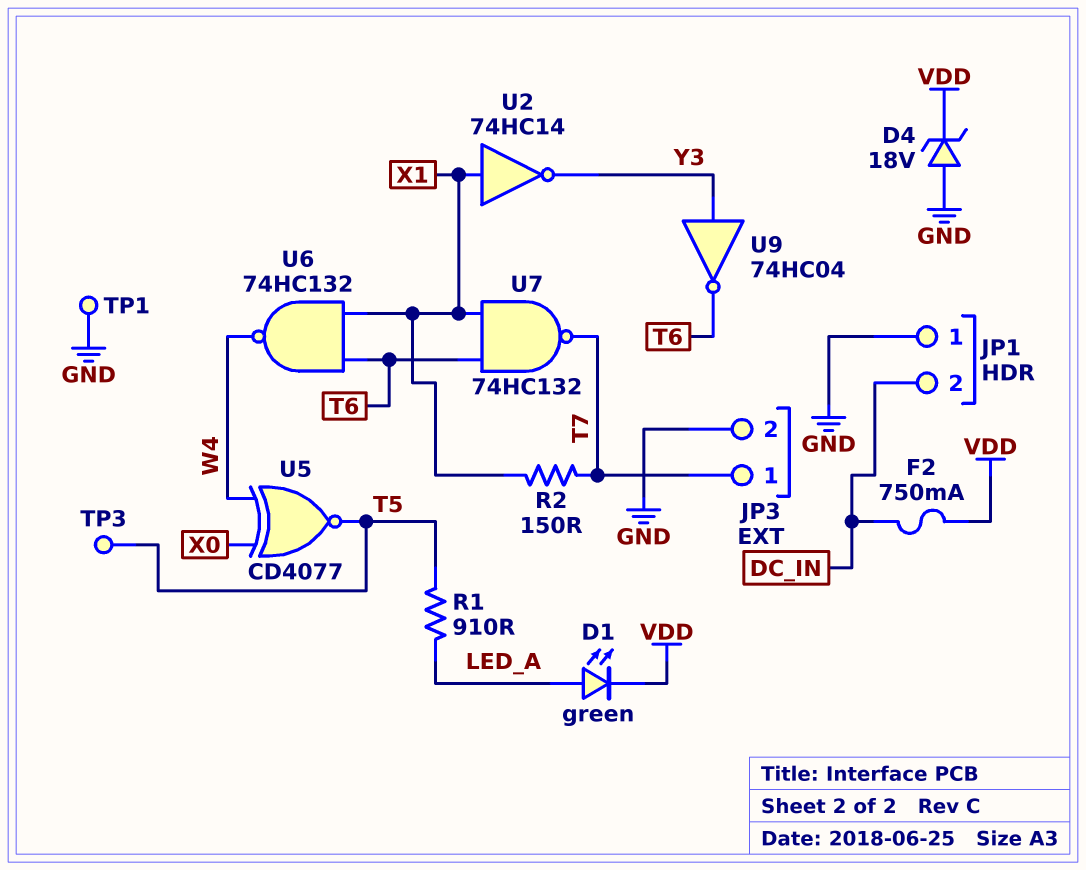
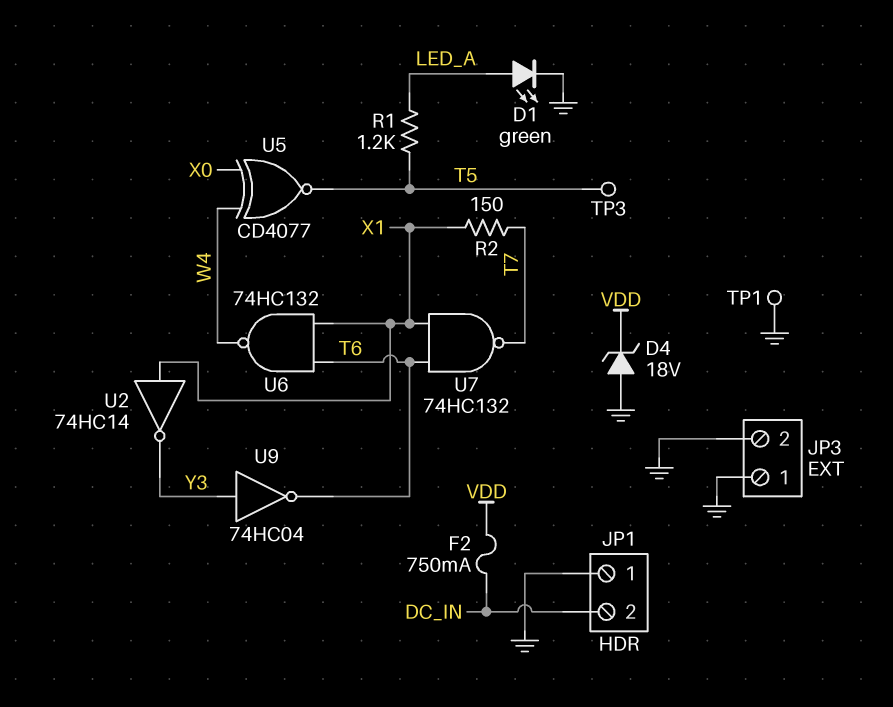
D1: LED green (A LED_A, K VDD) -> LED green (A LED_A, K GND)
JP3 pin 1: T7 -> GND
R1: 910 (LED_A, T5) -> 1.2k (LED_A, T5)

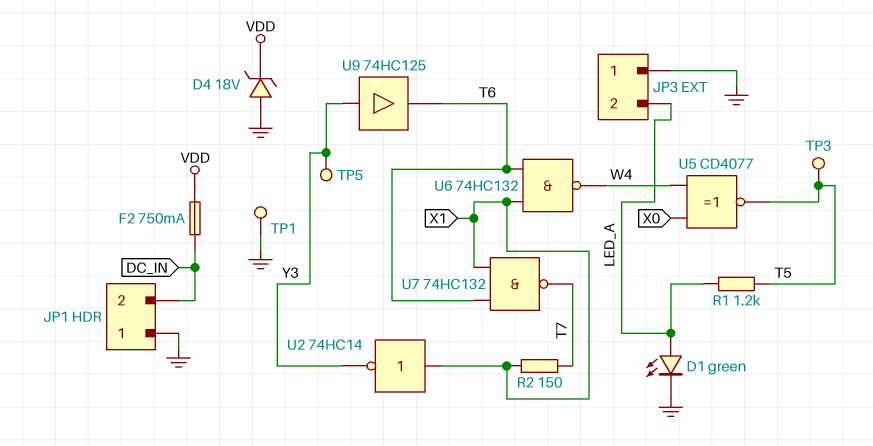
JP3 pin 2: GND -> LED_A
TP5: none -> test point (Y3)
U9: NOT 74HC04 (in Y3, out T6) -> buffer 74HC125 (in Y3, out T6)

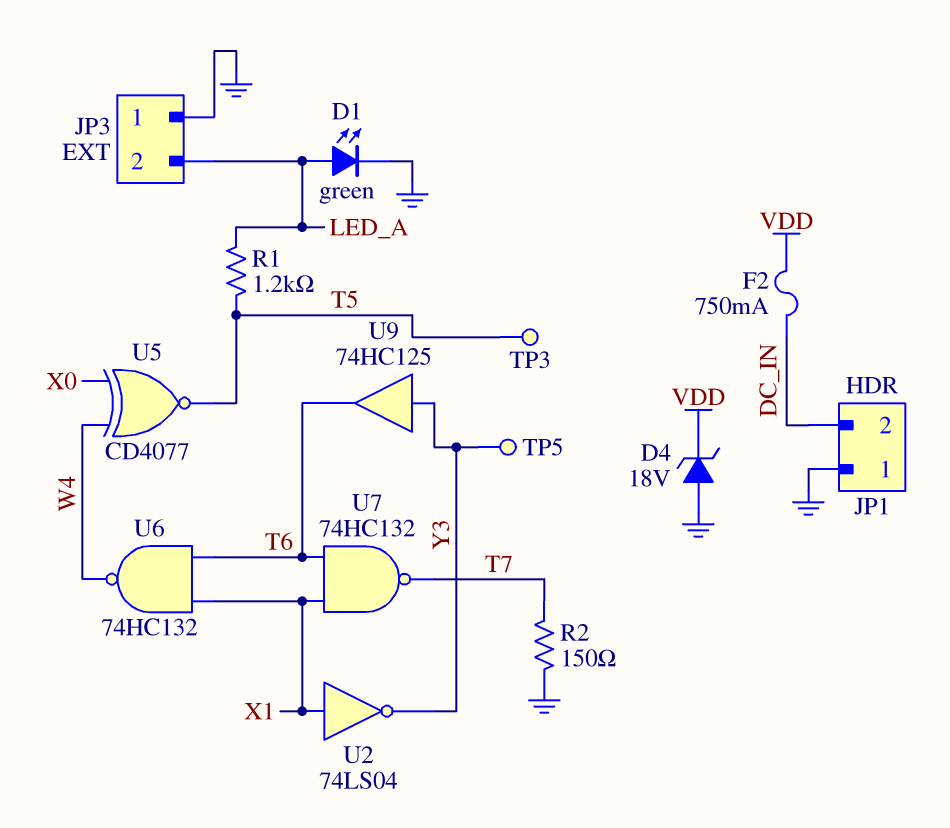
R2: 150 (T7, X1) -> 150 (GND, T7)
TP1: test point (GND) -> none
U2: NOT 74HC14 (in X1, out Y3) -> NOT 74LS04 (in X1, out Y3)

